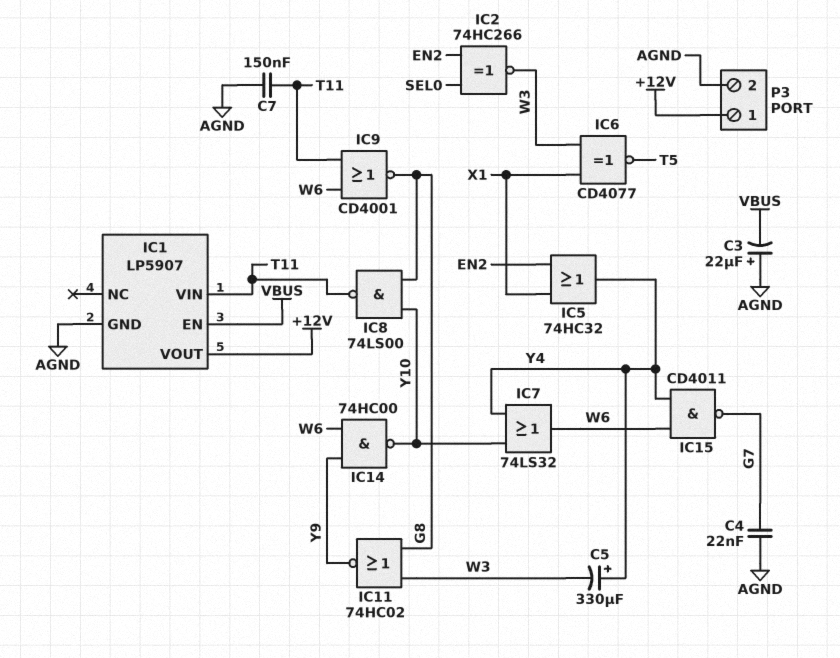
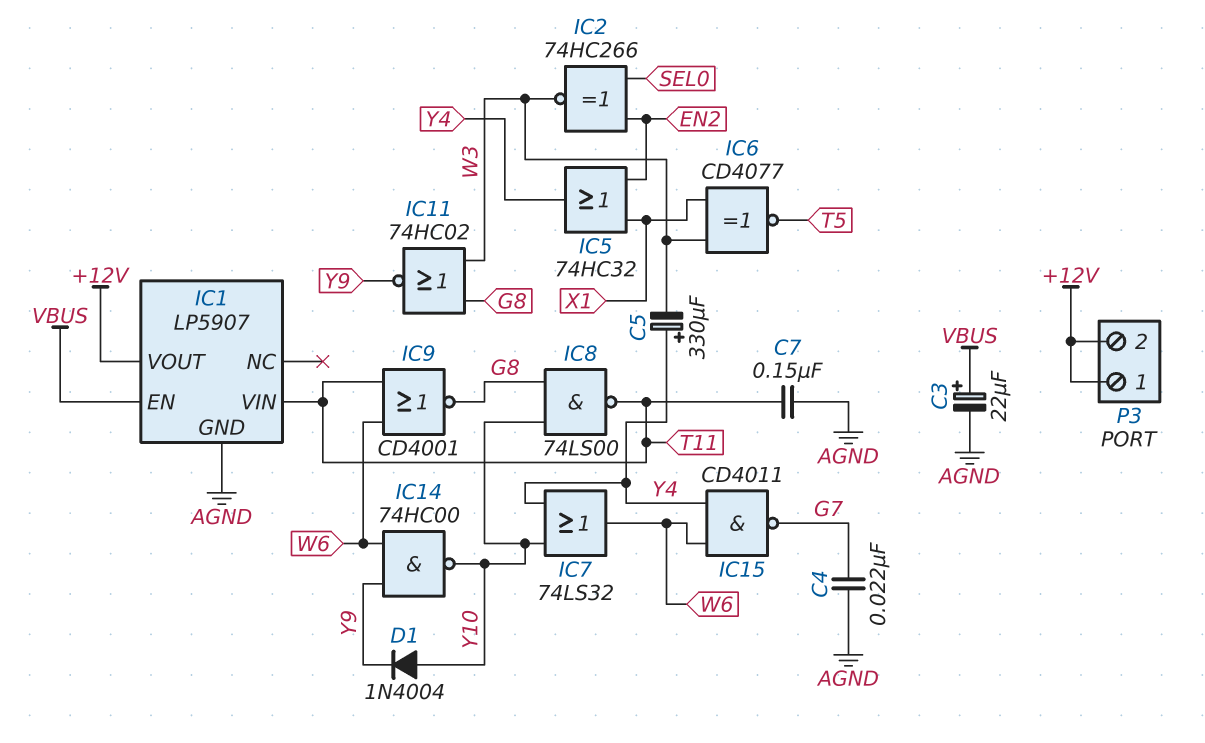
C3: 22uF (plus AGND, minus VBUS) -> 22uF (plus VBUS, minus AGND)
D1: none -> diode 1N4004 (A Y10, K Y9)
P3 pin 2: AGND -> +12V

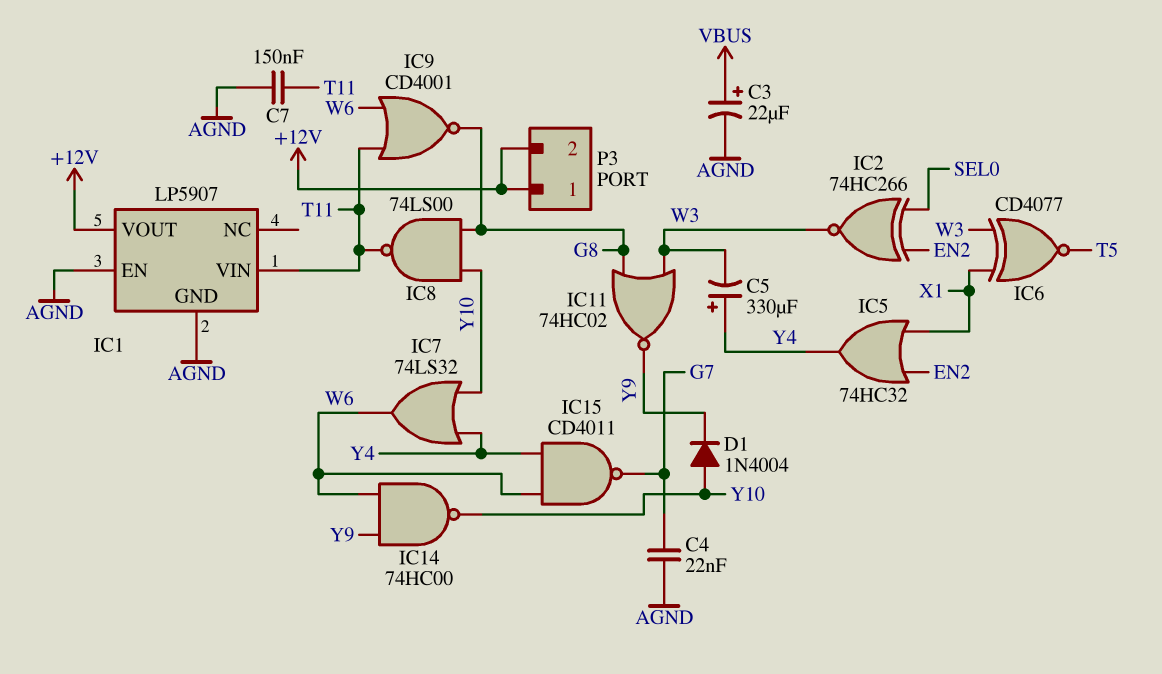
IC1 pin EN: VBUS -> AGND

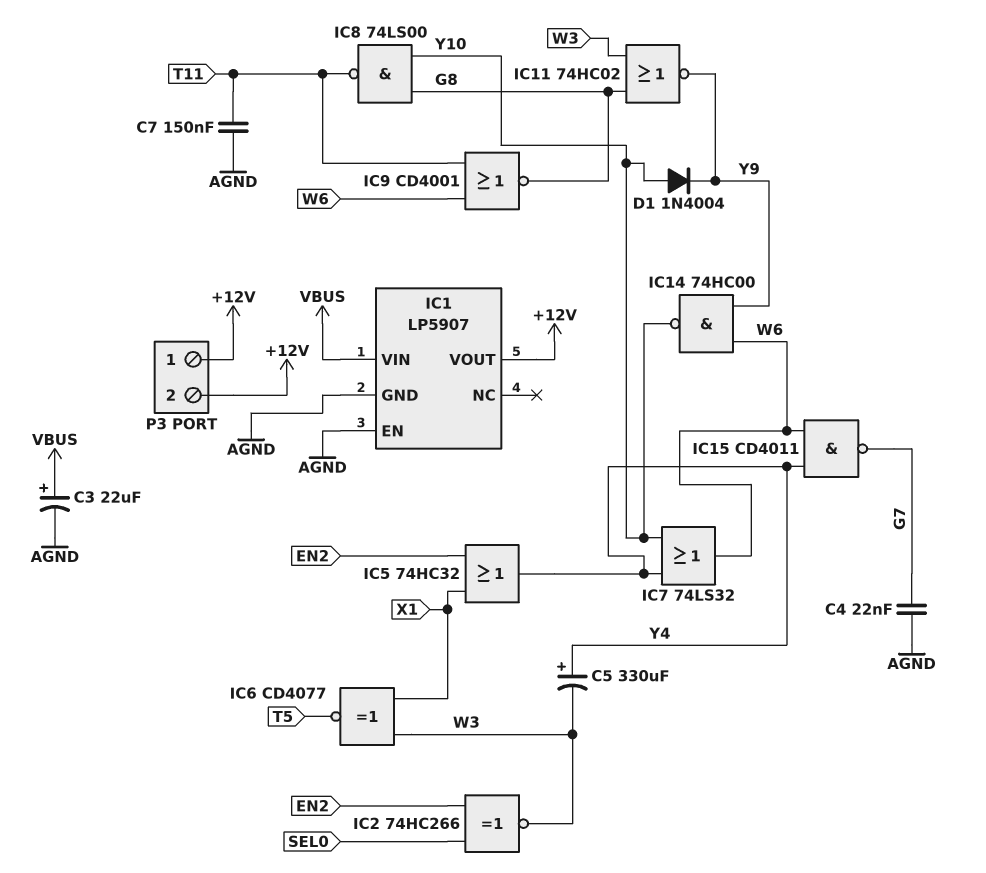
IC1 pin VIN: T11 -> VBUS

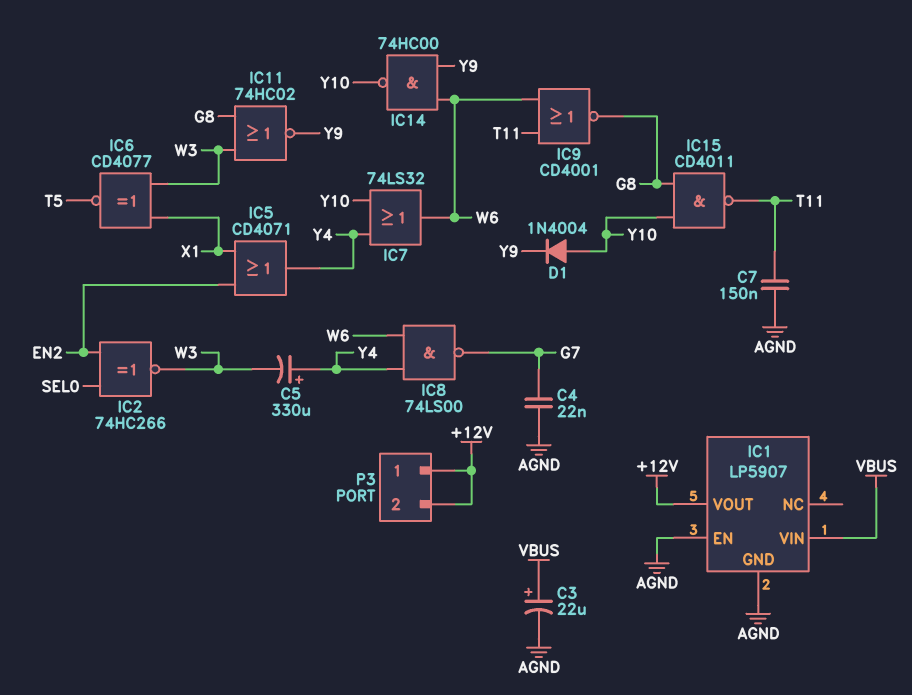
IC5: OR 74HC32 (in EN2, in X1, out Y4) -> OR CD4071 (in EN2, in X1, out Y4)
IC8: NAND 74LS00 (in G8, in Y10, out T11) -> NAND 74LS00 (in W6, in Y4, out G7)
IC15: NAND CD4011 (in W6, in Y4, out G7) -> NAND CD4011 (in G8, in Y10, out T11)

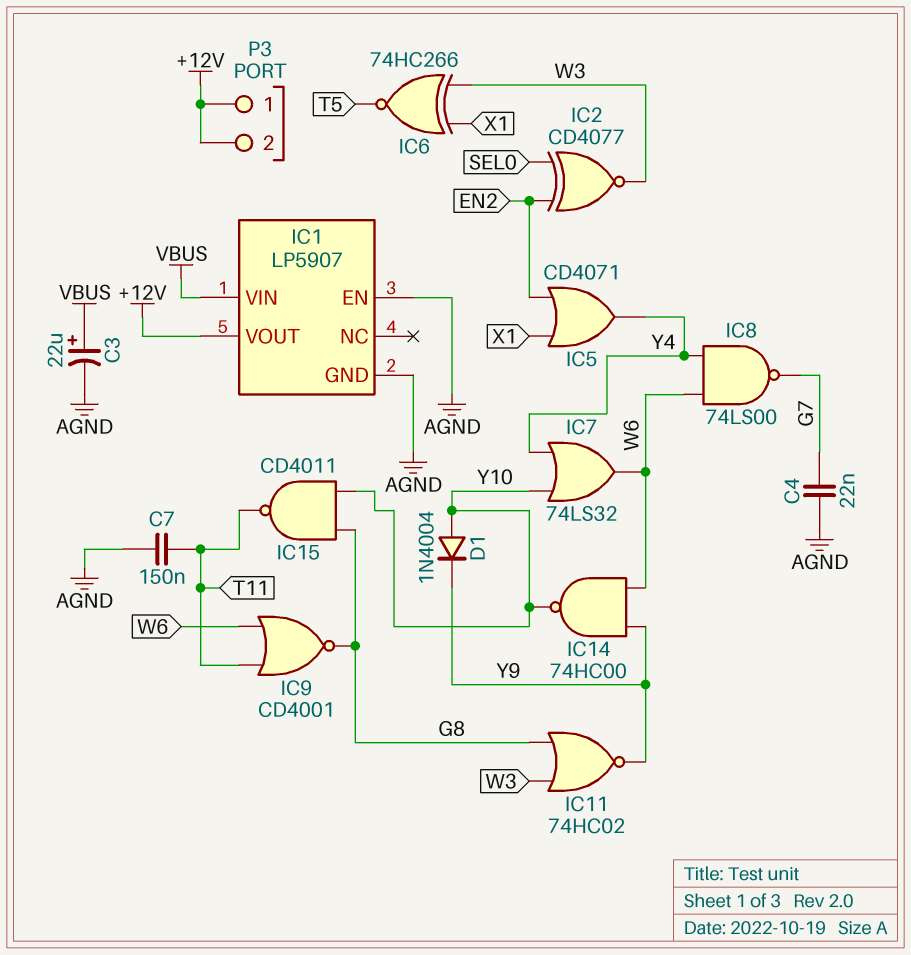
C5: 330uF (plus Y4, minus W3) -> none
IC2: XNOR 74HC266 (in EN2, in SEL0, out W3) -> XNOR CD4077 (in EN2, in SEL0, out W3)
IC6: XNOR CD4077 (in W3, in X1, out T5) -> XNOR 74HC266 (in W3, in X1, out T5)

